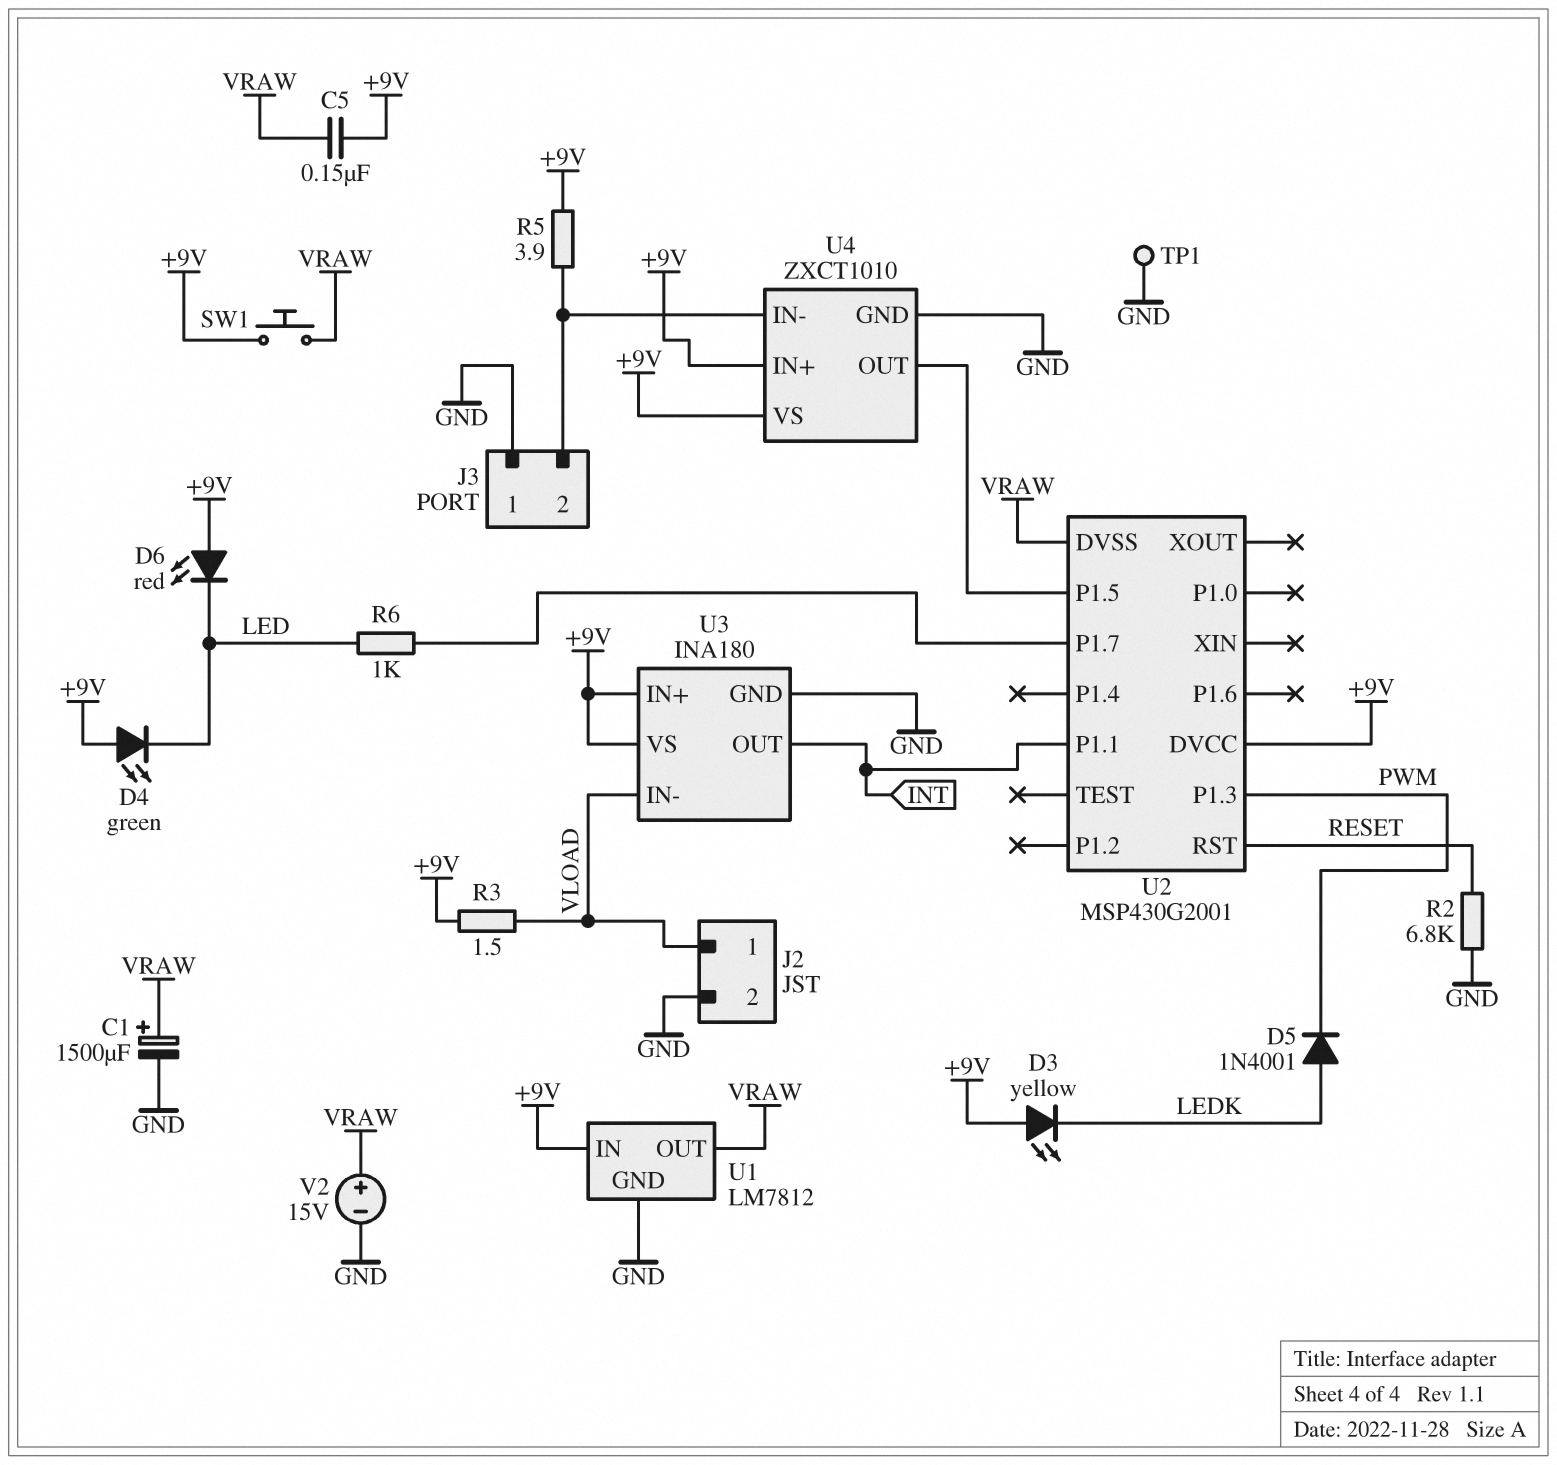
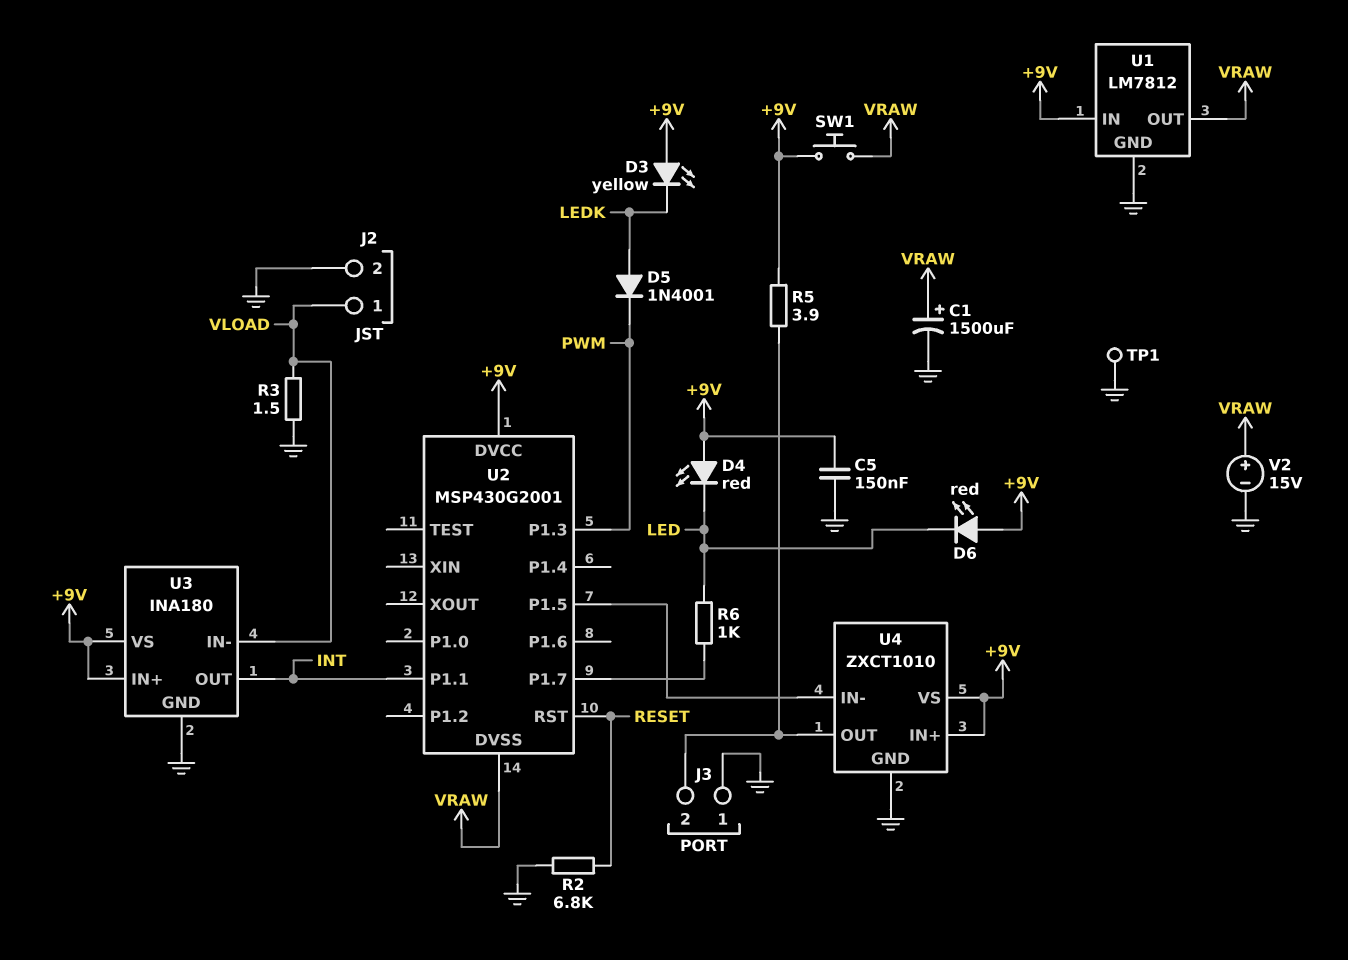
C5: 150nF (+9V, VRAW) -> 150nF (+9V, GND)
D4: LED green (A +9V, K LED) -> LED red (A +9V, K LED)
R3: 1.5 (+9V, VLOAD) -> 1.5 (GND, VLOAD)
U4 pin IN-: J3/2 -> U2/P1.5
U4 pin OUT: U2/P1.5 -> J3/2

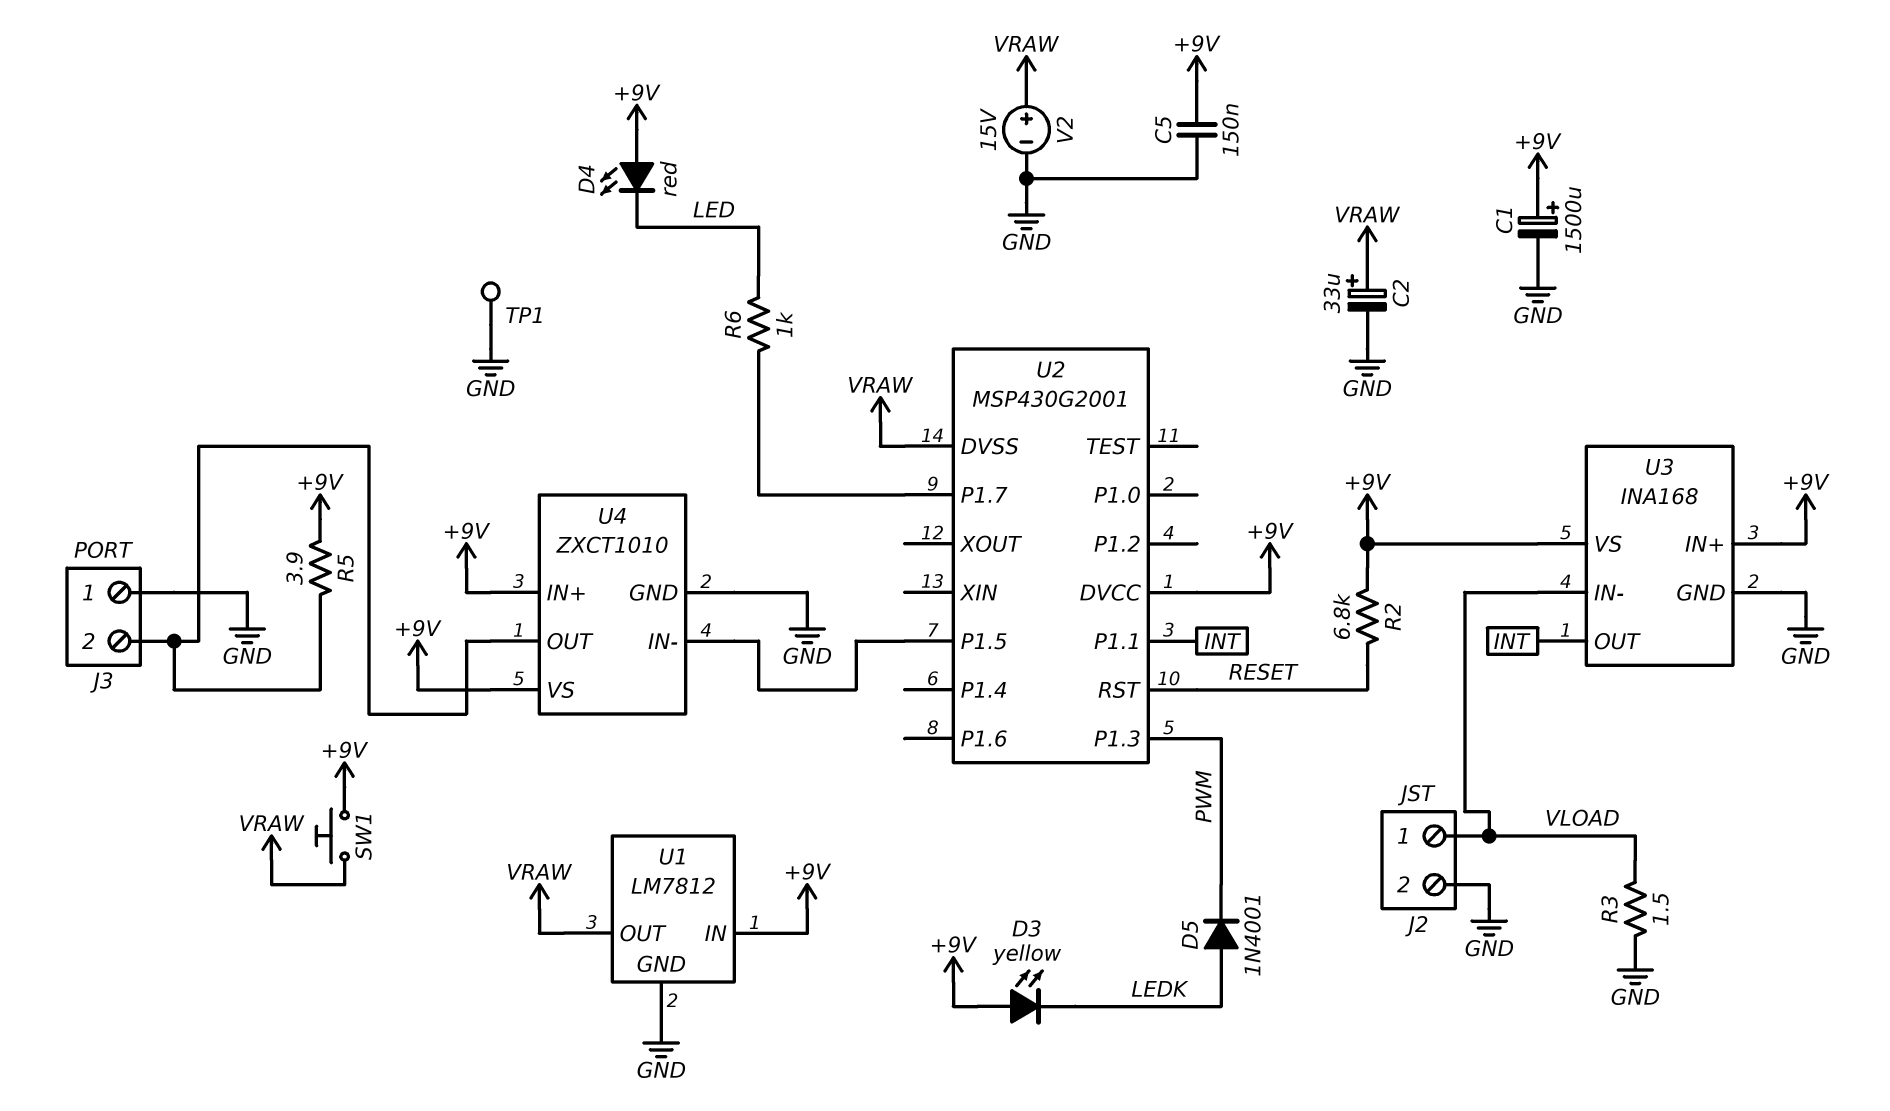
C1: 1500uF (plus VRAW, minus GND) -> 1500uF (plus +9V, minus GND)
C2: none -> 33uF (plus VRAW, minus GND)
D6: LED red (A +9V, K LED) -> none
R2: 6.8k (GND, RESET) -> 6.8k (+9V, RESET)
U3: INA180 -> INA168

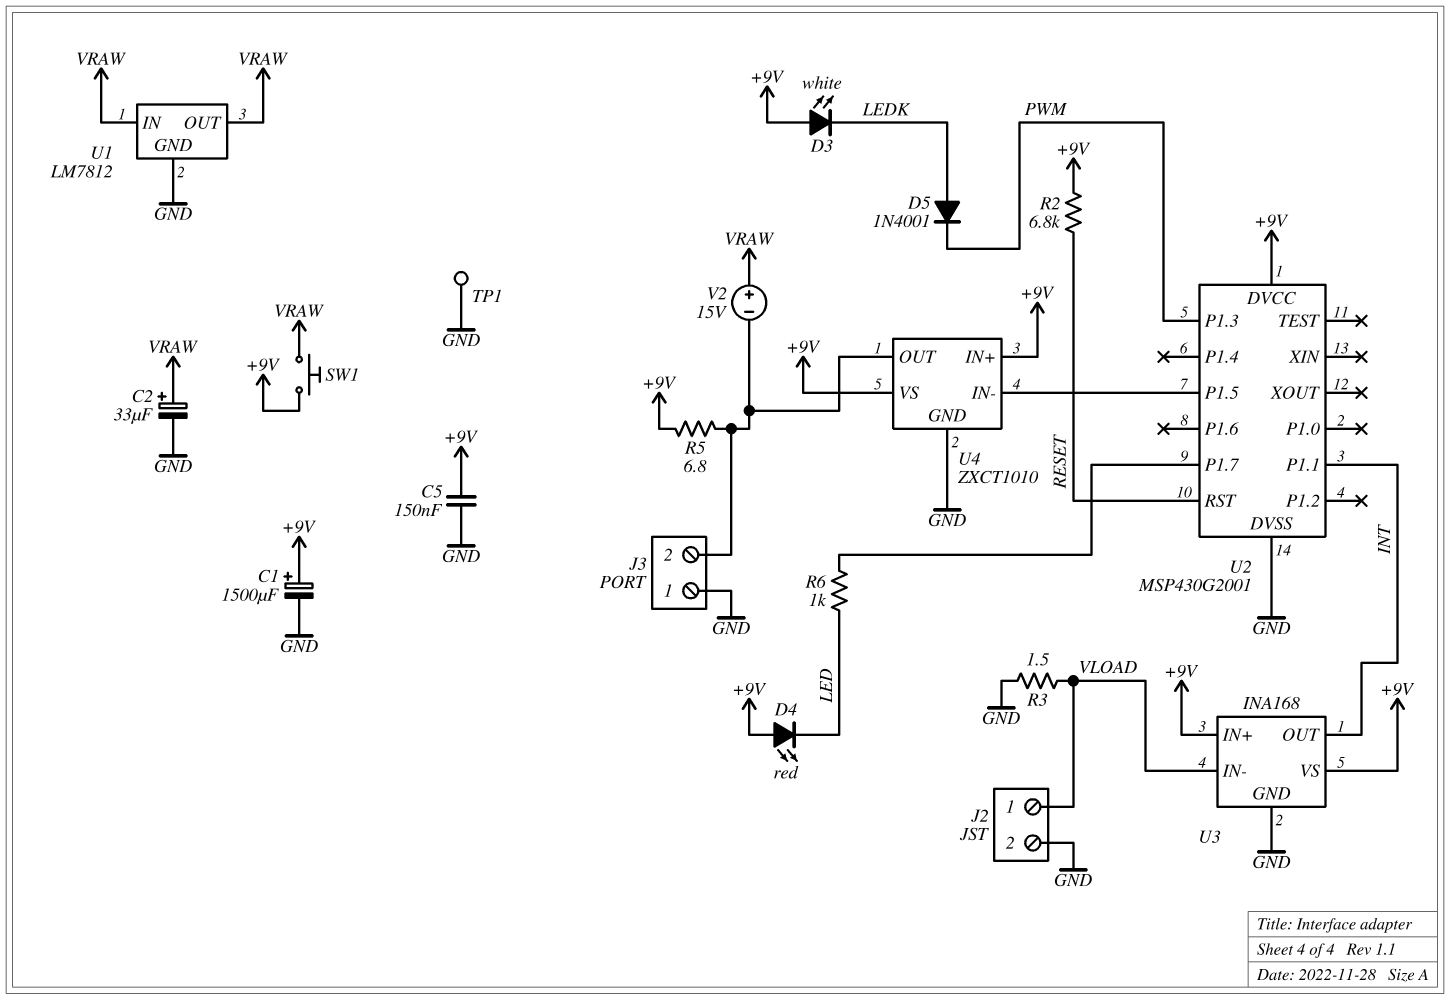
D3: LED yellow (A +9V, K LEDK) -> LED white (A +9V, K LEDK)
R5: 3.9 (+9V, J3/2) -> 6.8 (+9V, J3/2)
U1 pin IN: +9V -> VRAW
U2 pin DVSS: VRAW -> GND
V2: 15V (plus VRAW, minus GND) -> 15V (plus VRAW, minus J3/2)

